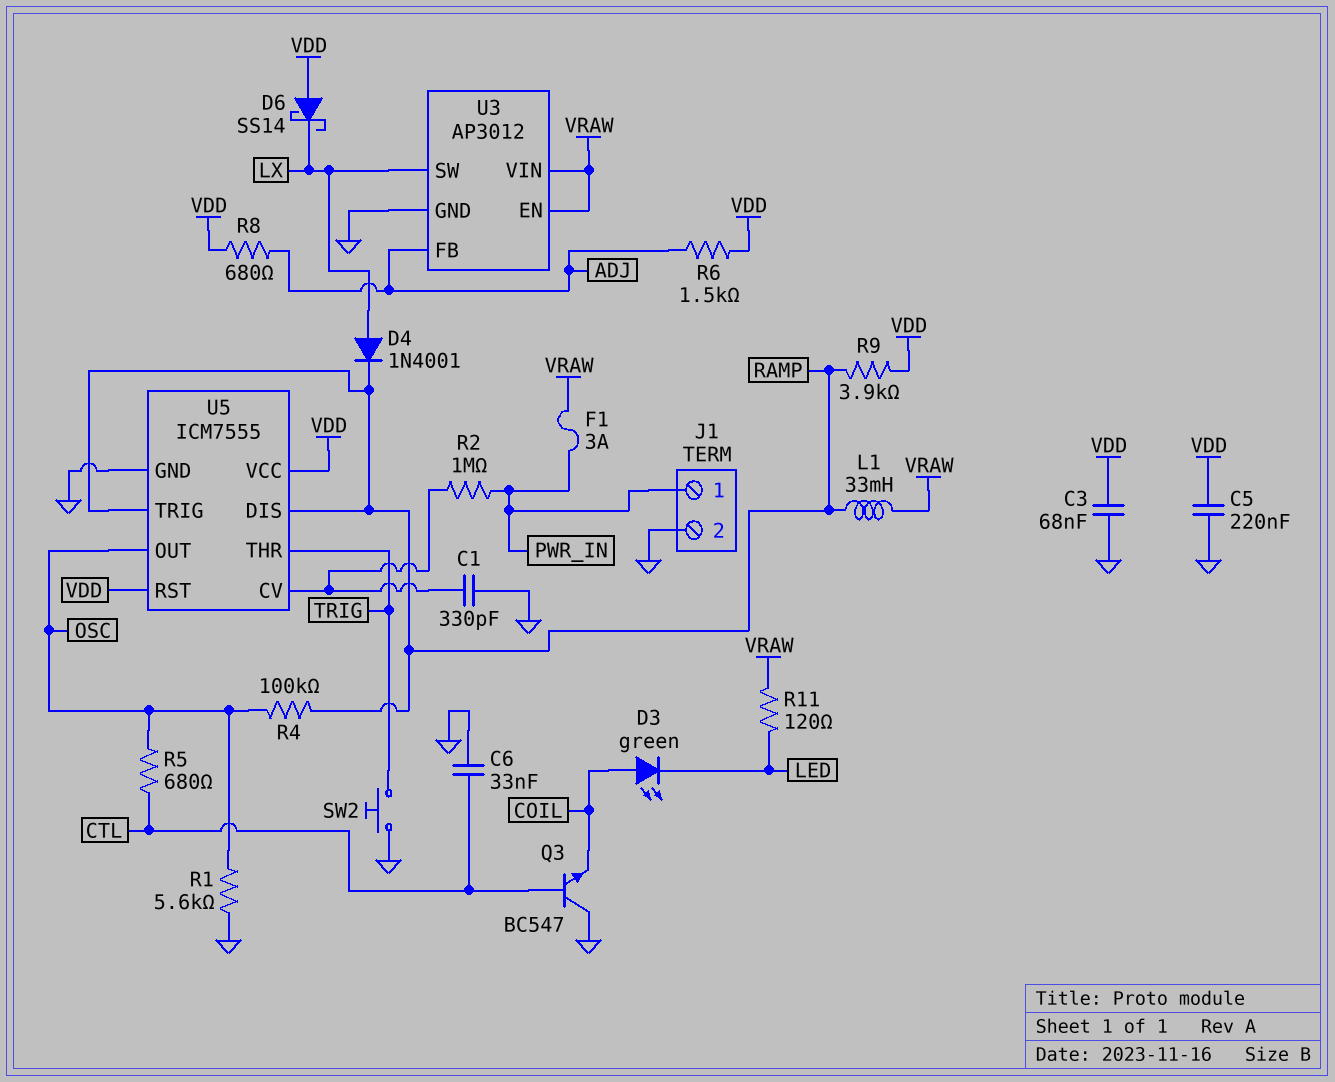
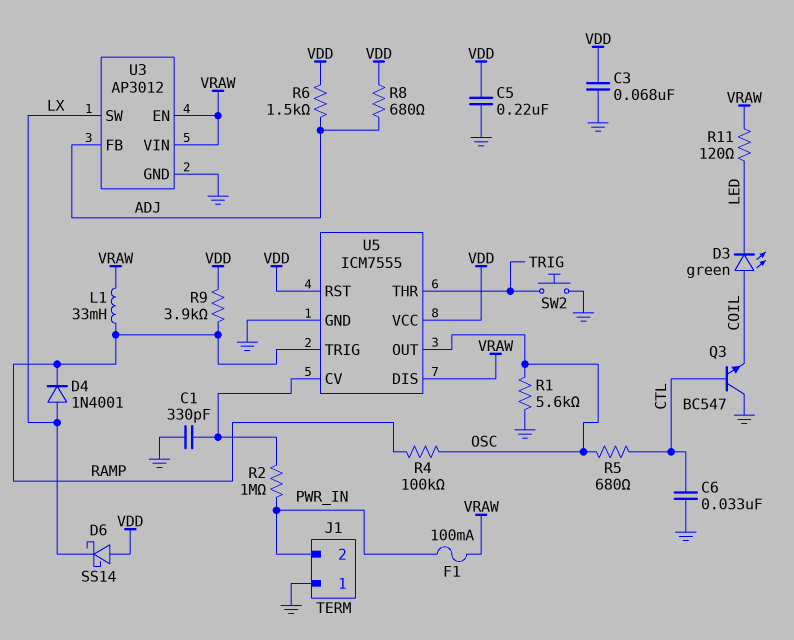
F1: 3A (PWR_IN, VRAW) -> 100mA (PWR_IN, VRAW)
J1 pin 1: PWR_IN -> GND
J1 pin 2: GND -> PWR_IN
U5 pin DIS: RAMP -> VRAW

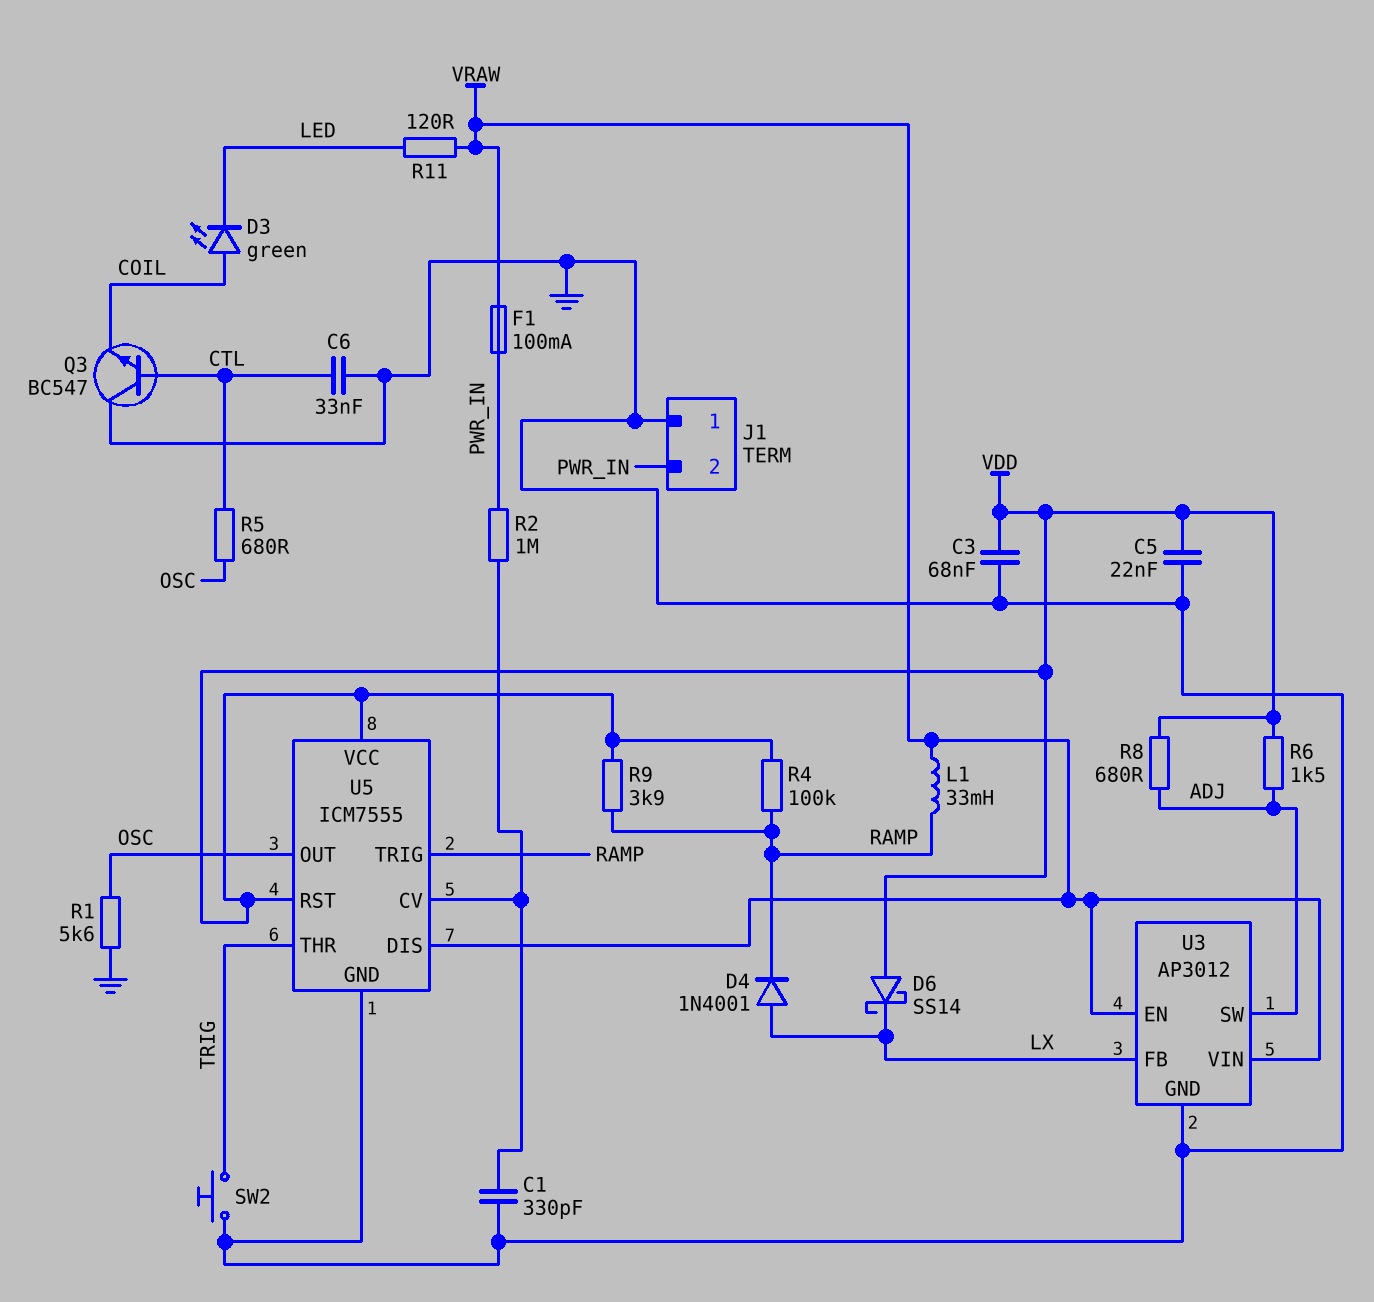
C5: 220nF (GND, VDD) -> 22nF (GND, VDD)
R4: 100k (OSC, RAMP) -> 100k (RAMP, VDD)
U3 pin FB: ADJ -> LX
U3 pin SW: LX -> ADJ

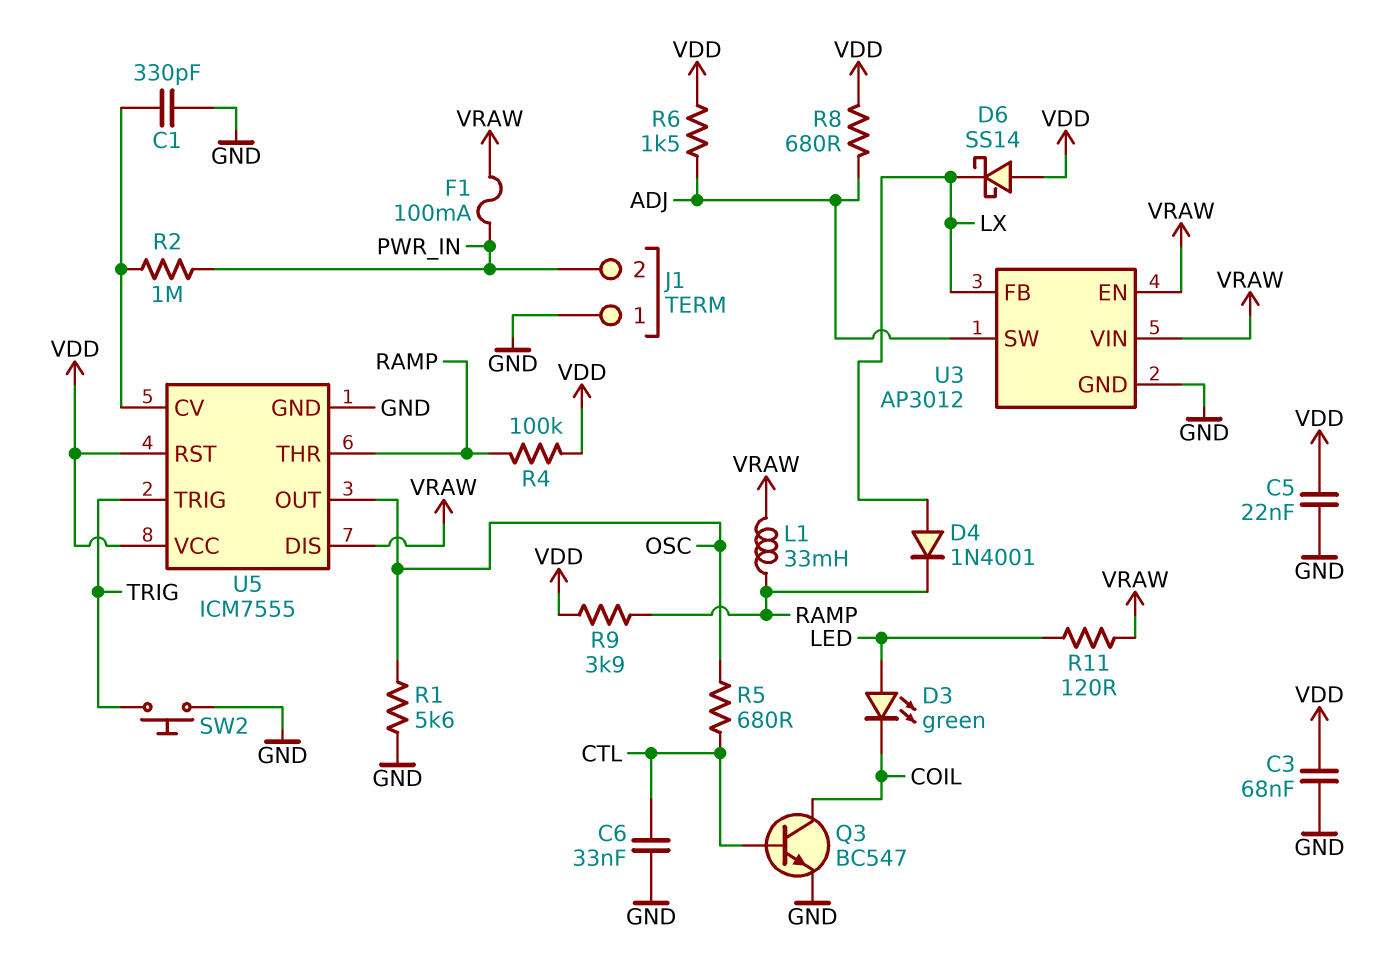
D3: LED green (A COIL, K LED) -> LED green (A LED, K COIL)
Q3: NPN BC547 (B CTL, C GND, E COIL) -> NPN BC547 (B CTL, C COIL, E GND)
U5 pin THR: TRIG -> RAMP
U5 pin TRIG: RAMP -> TRIG

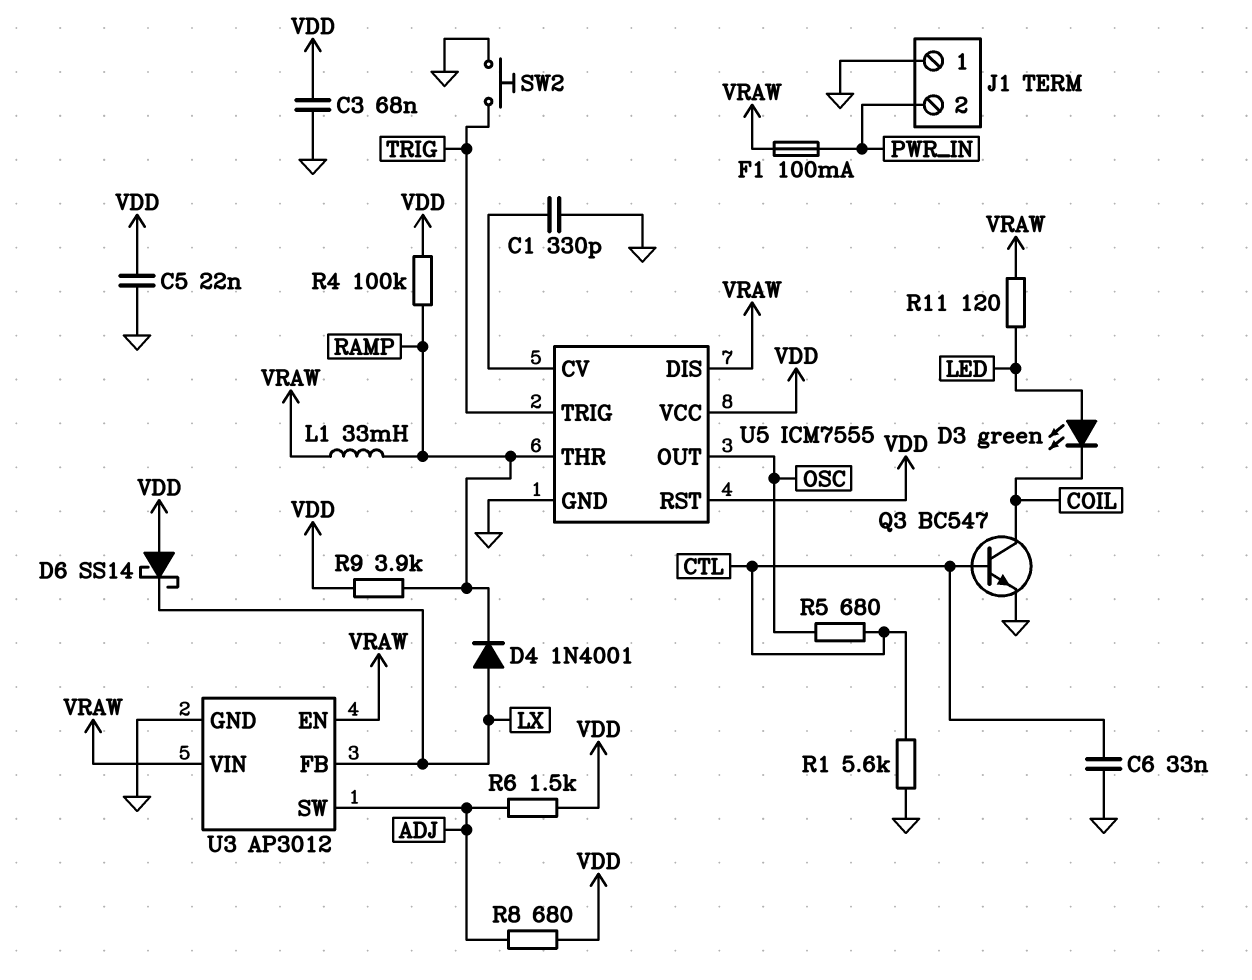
R1: 5.6k (GND, OSC) -> 5.6k (CTL, GND)
R2: 1M (PWR_IN, U5/CV) -> none

